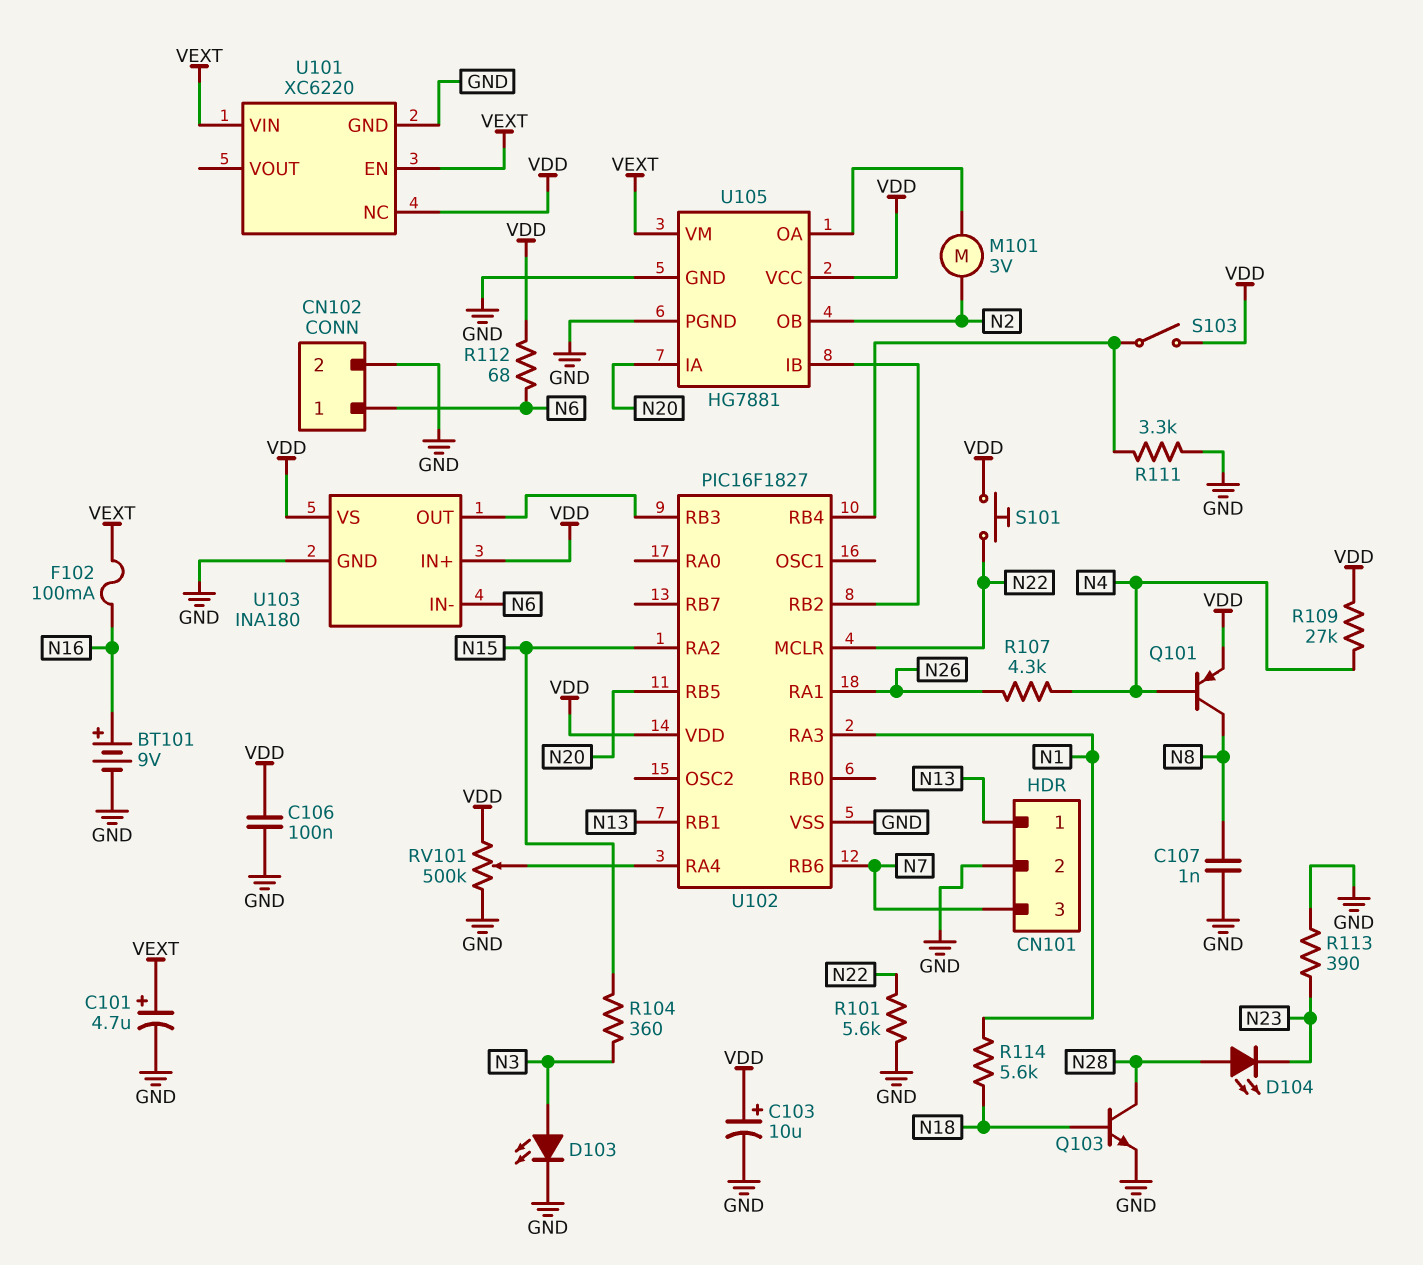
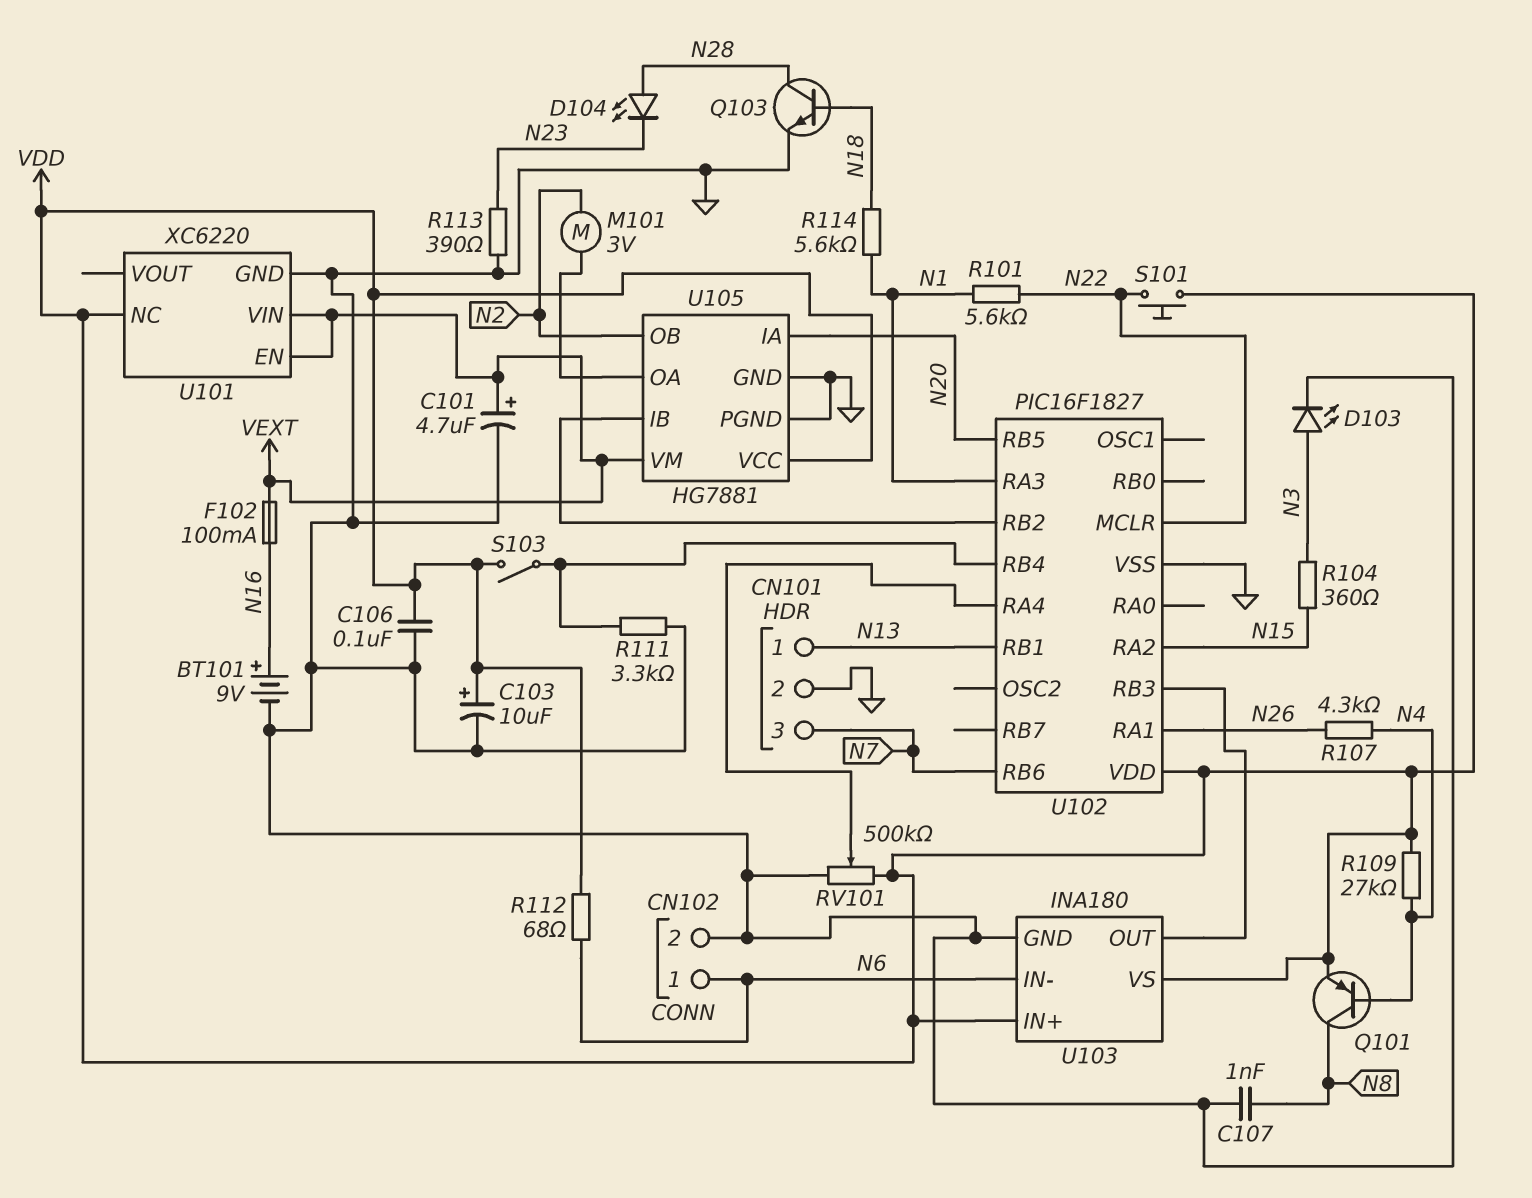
R101: 5.6k (GND, N22) -> 5.6k (N1, N22)

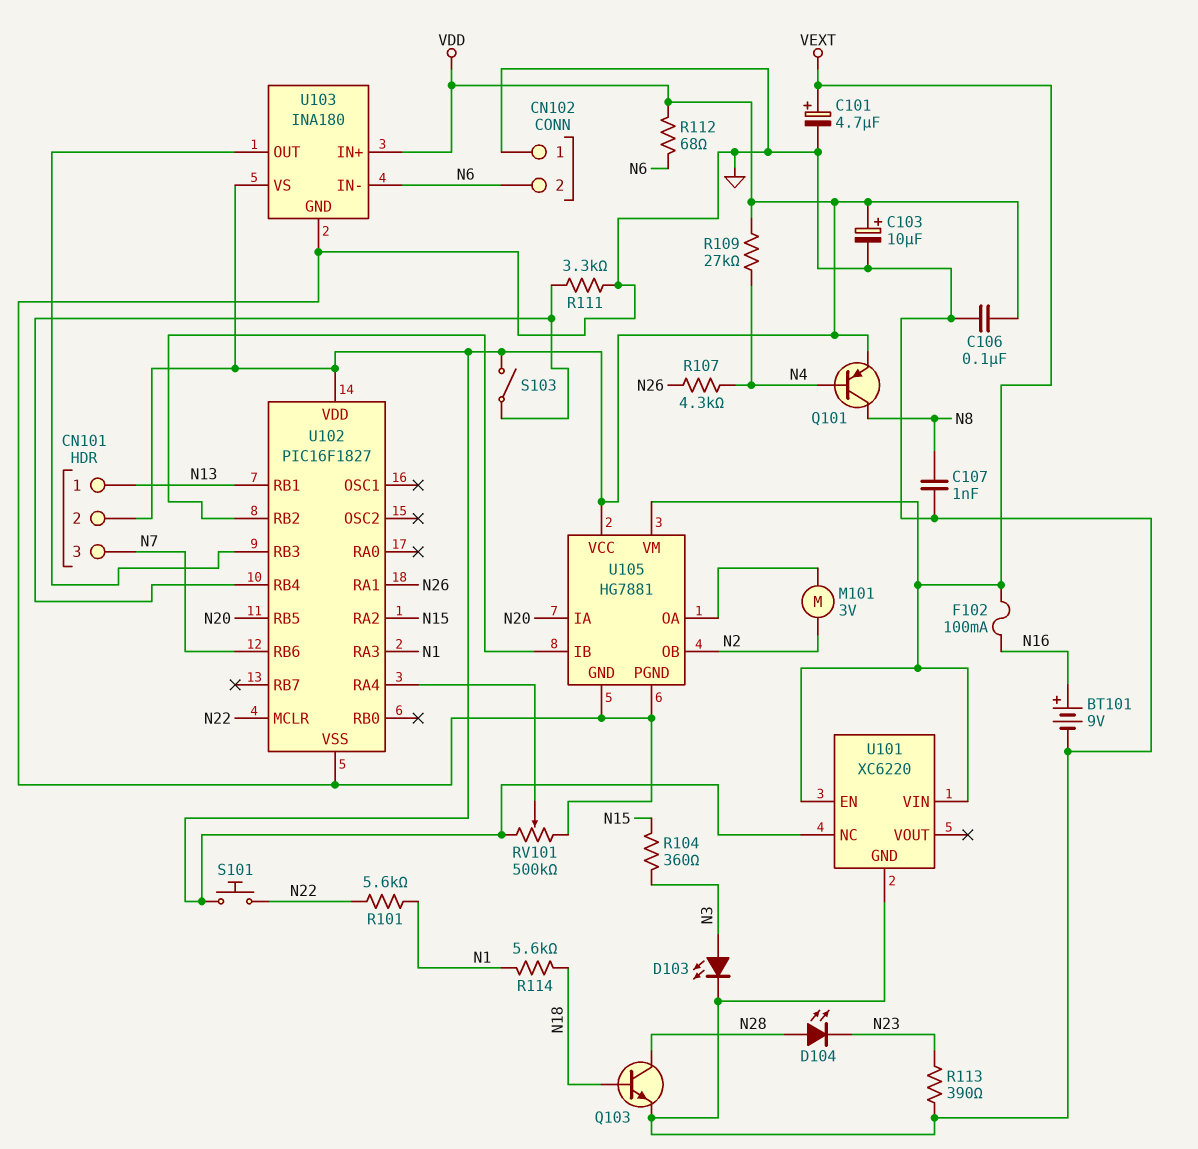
CN101 pin 2: GND -> VDD
CN102 pin 1: N6 -> GND
CN102 pin 2: GND -> N6

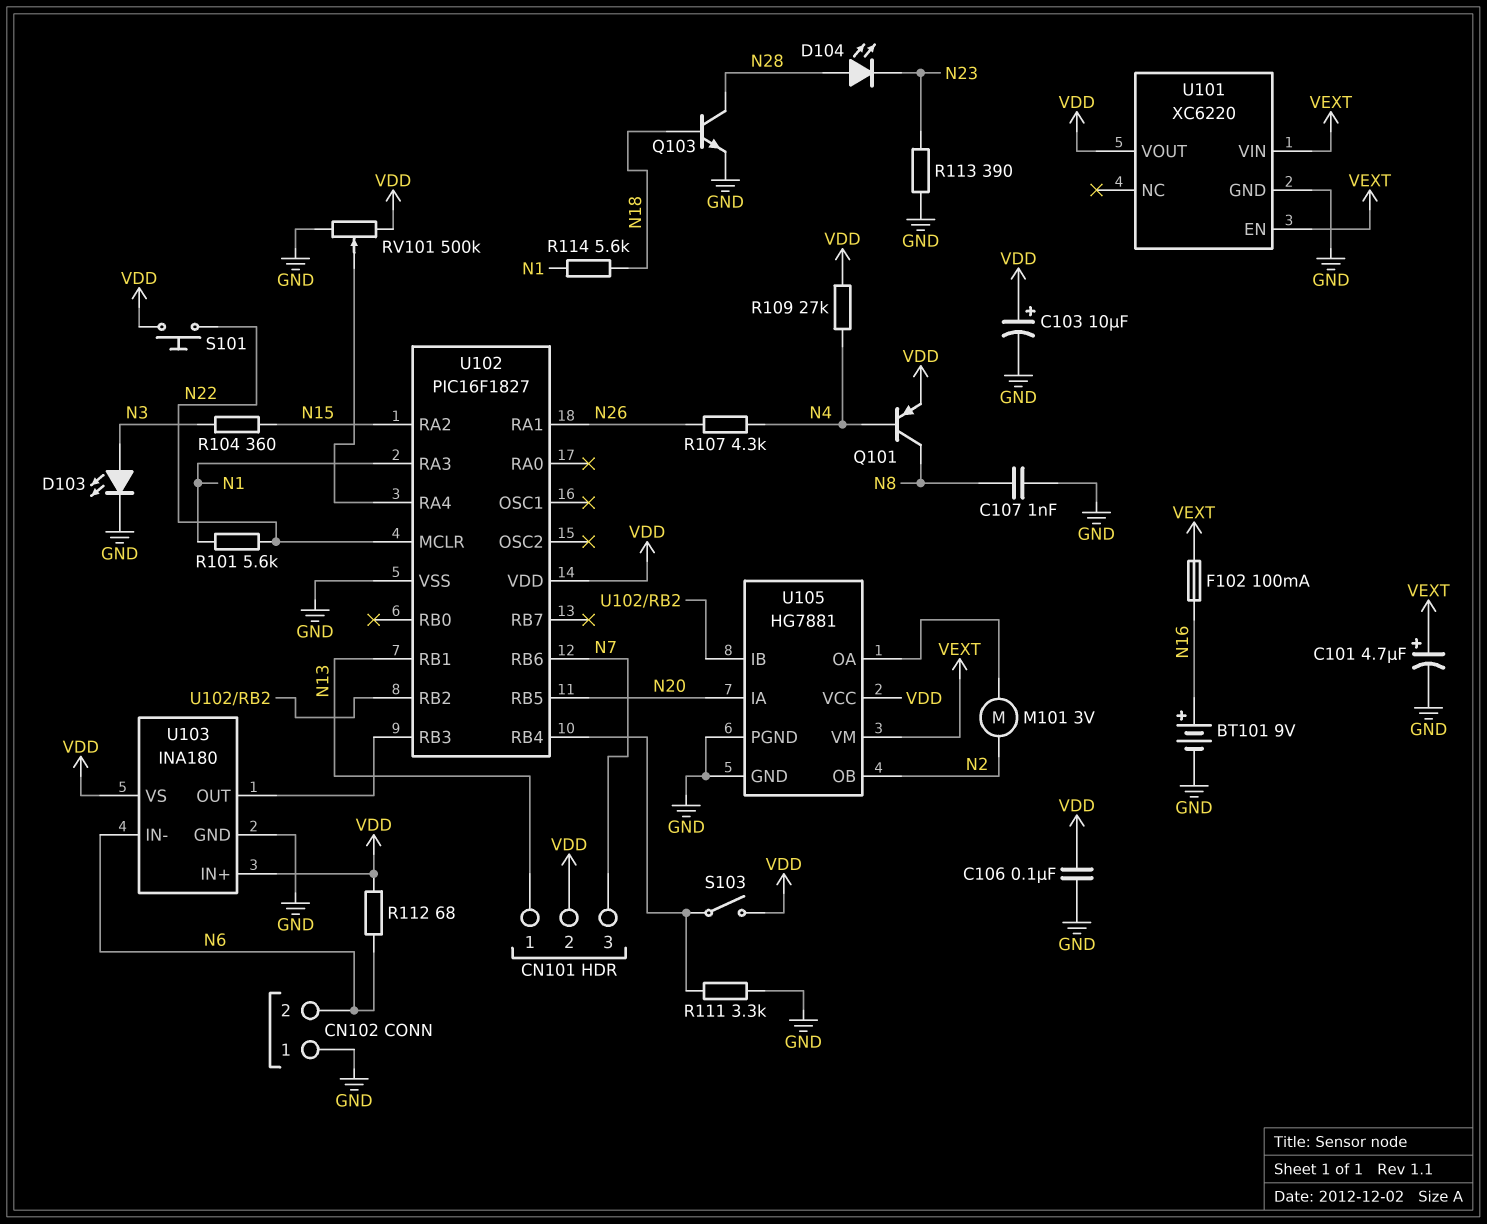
U101 pin NC: VDD -> none
U101 pin VOUT: none -> VDD

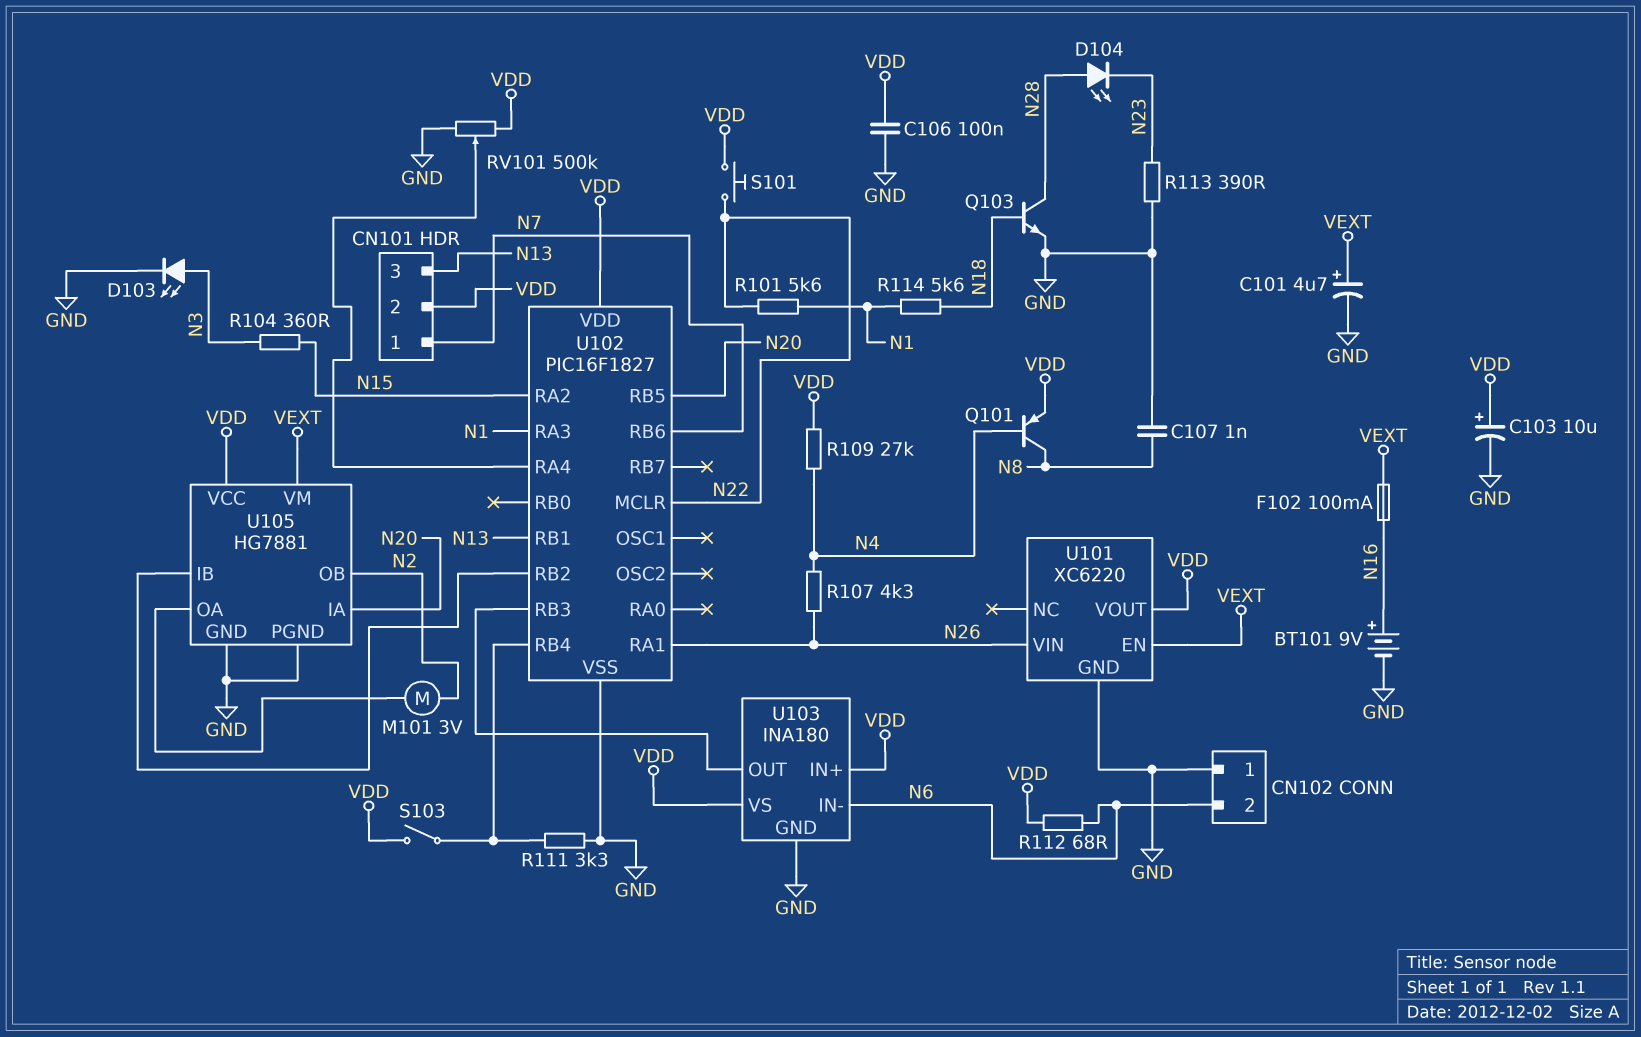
CN101 pin 1: N13 -> N7
CN101 pin 3: N7 -> N13
U101 pin VIN: VEXT -> N26

